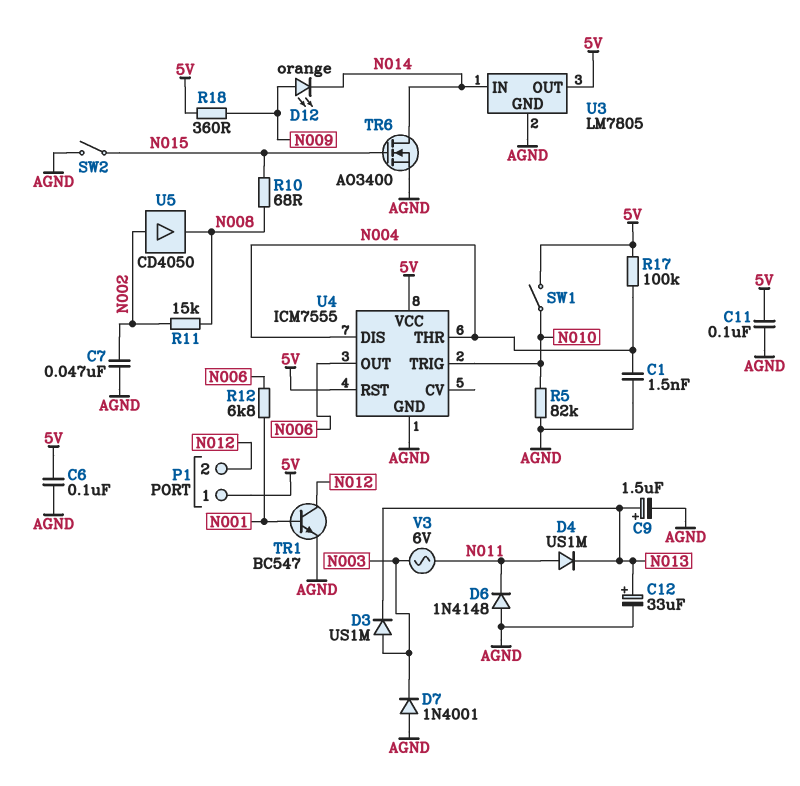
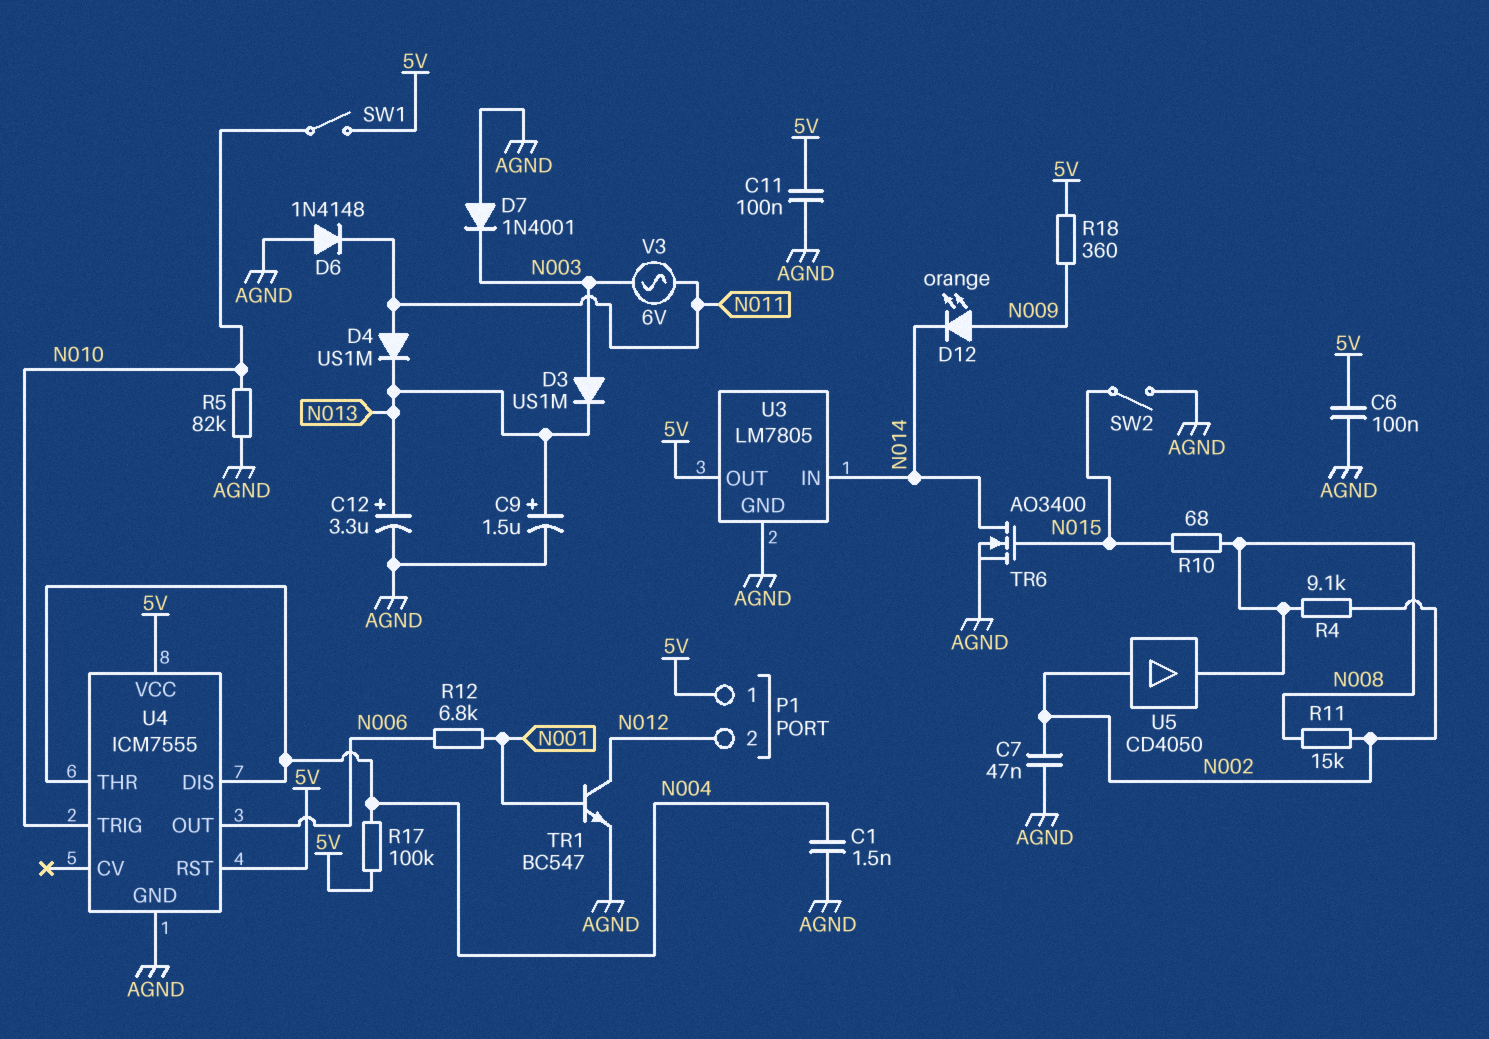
C12: 33uF (plus N013, minus AGND) -> 3.3uF (plus N013, minus AGND)
R4: none -> 9.1k (N002, N008)

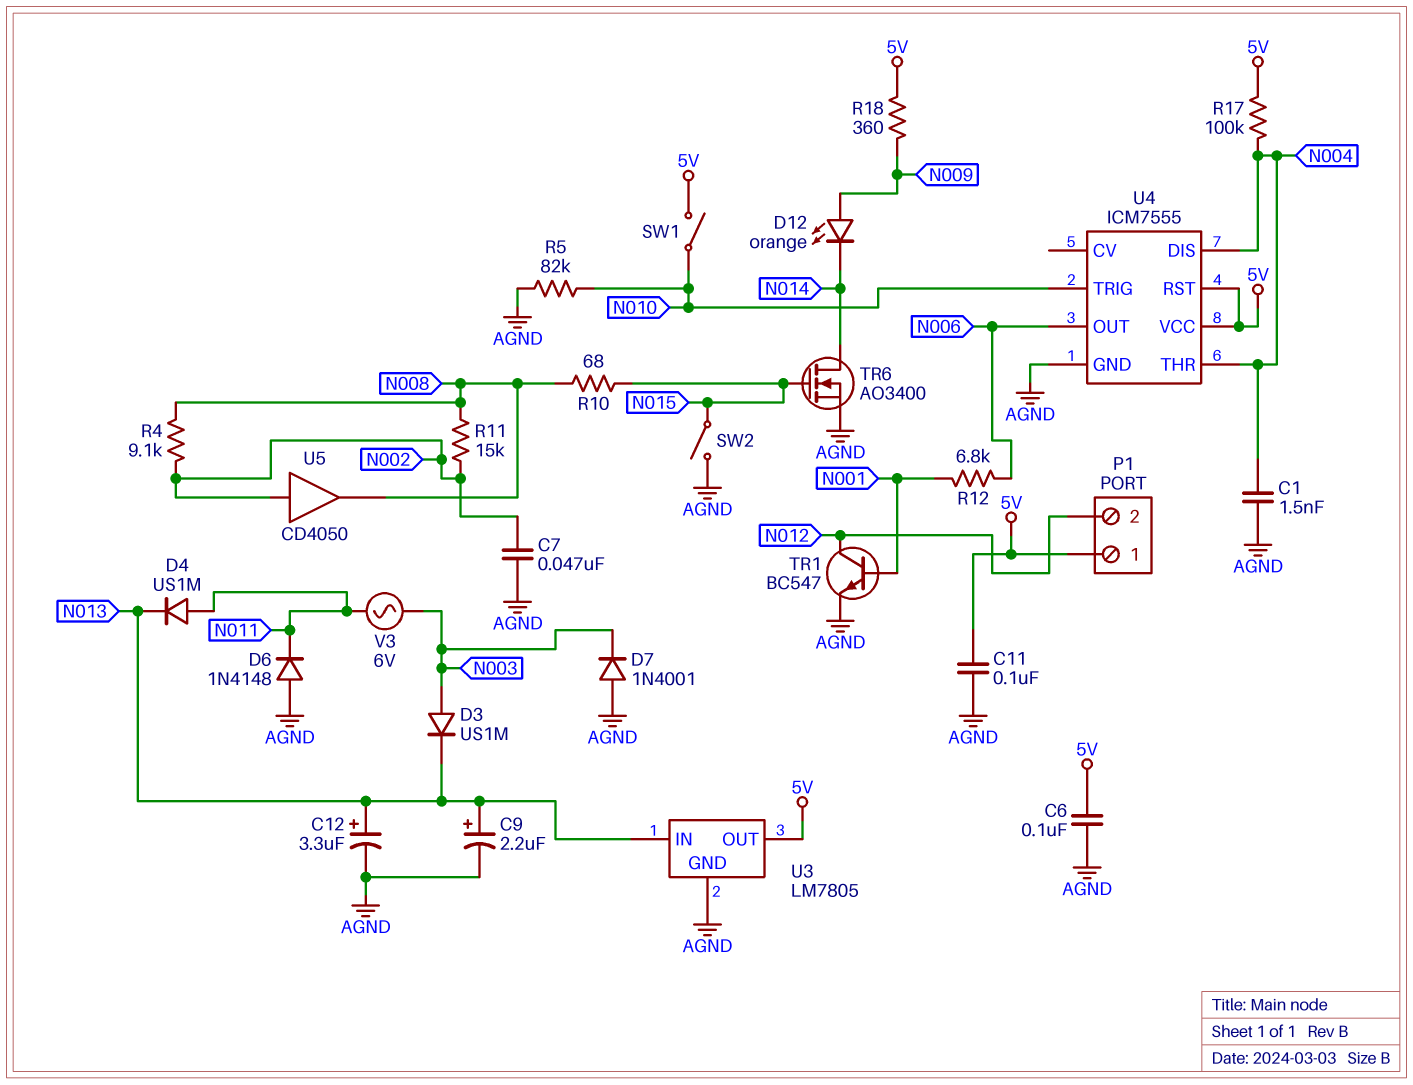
C9: 1.5uF (plus N013, minus AGND) -> 2.2uF (plus N013, minus AGND)
U3 pin IN: N014 -> N013

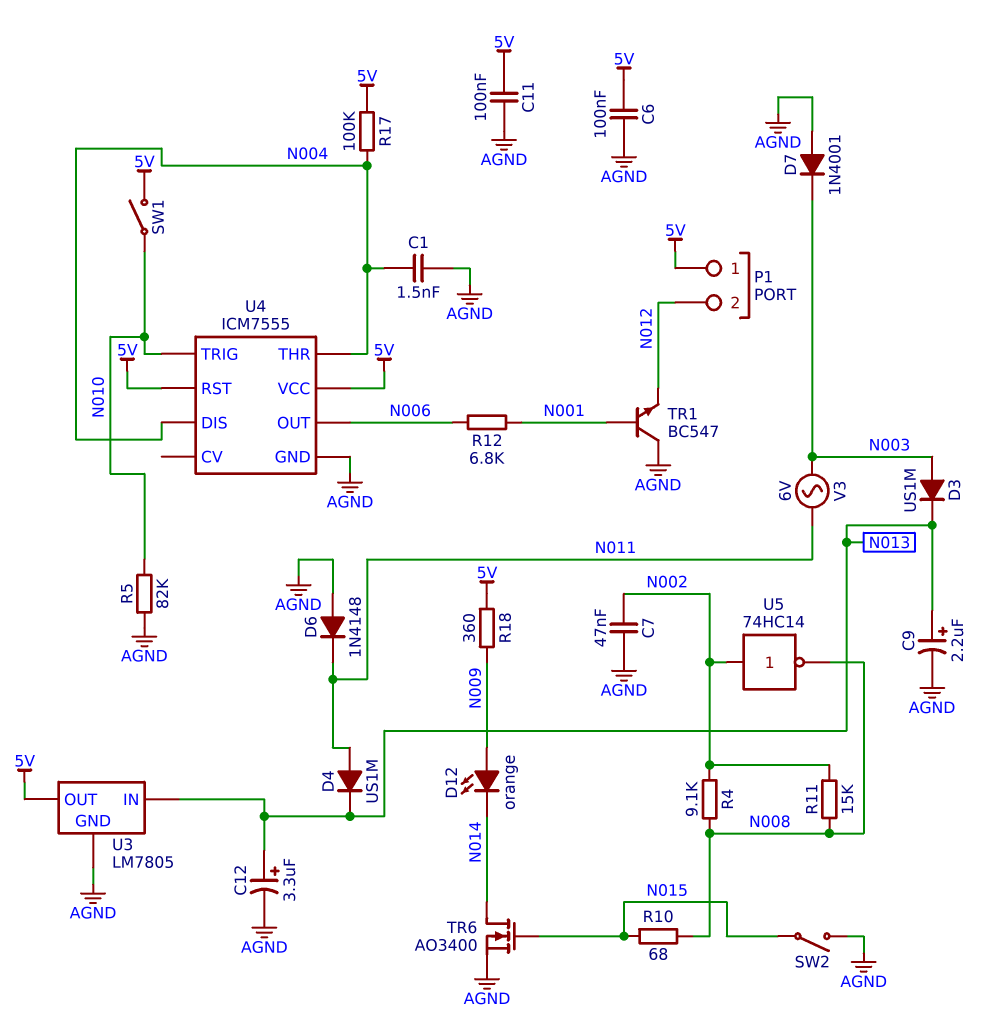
TR1: NPN BC547 (B N001, C N012, E AGND) -> NPN BC547 (B N001, C AGND, E N012)
U5: buffer CD4050 (in N002, out N008) -> NOT 74HC14 (in N002, out N008)

